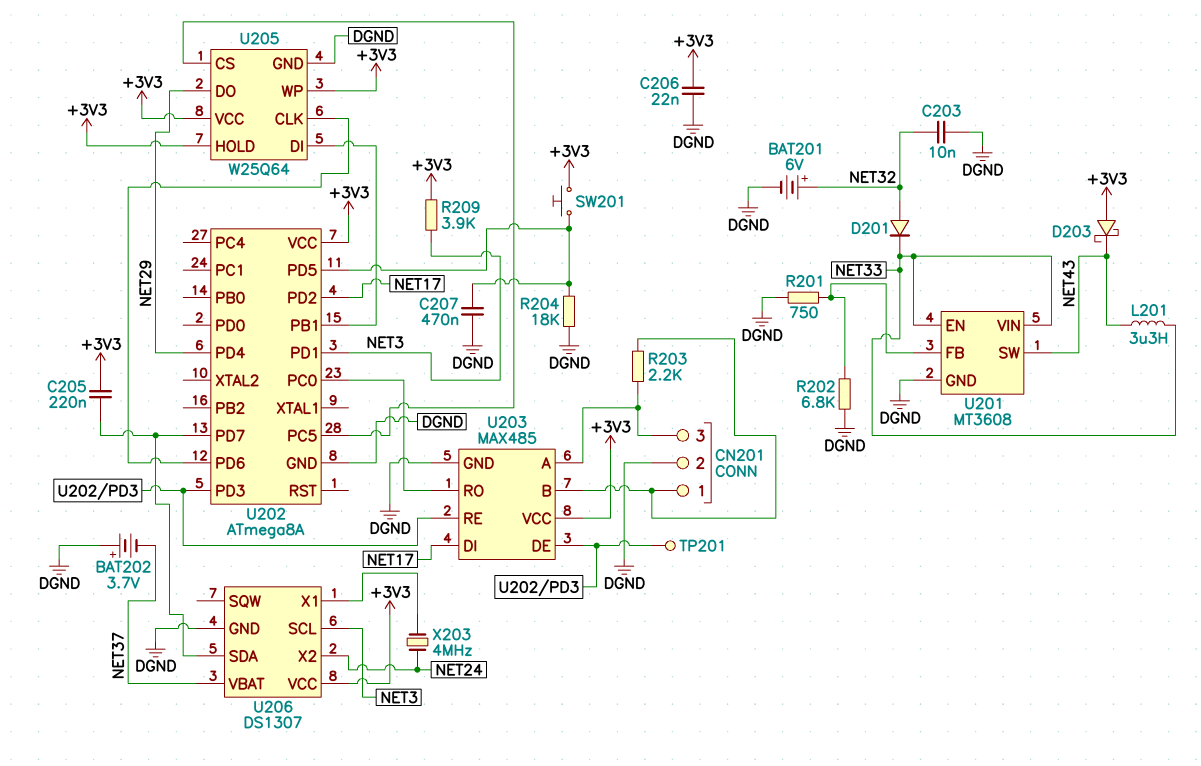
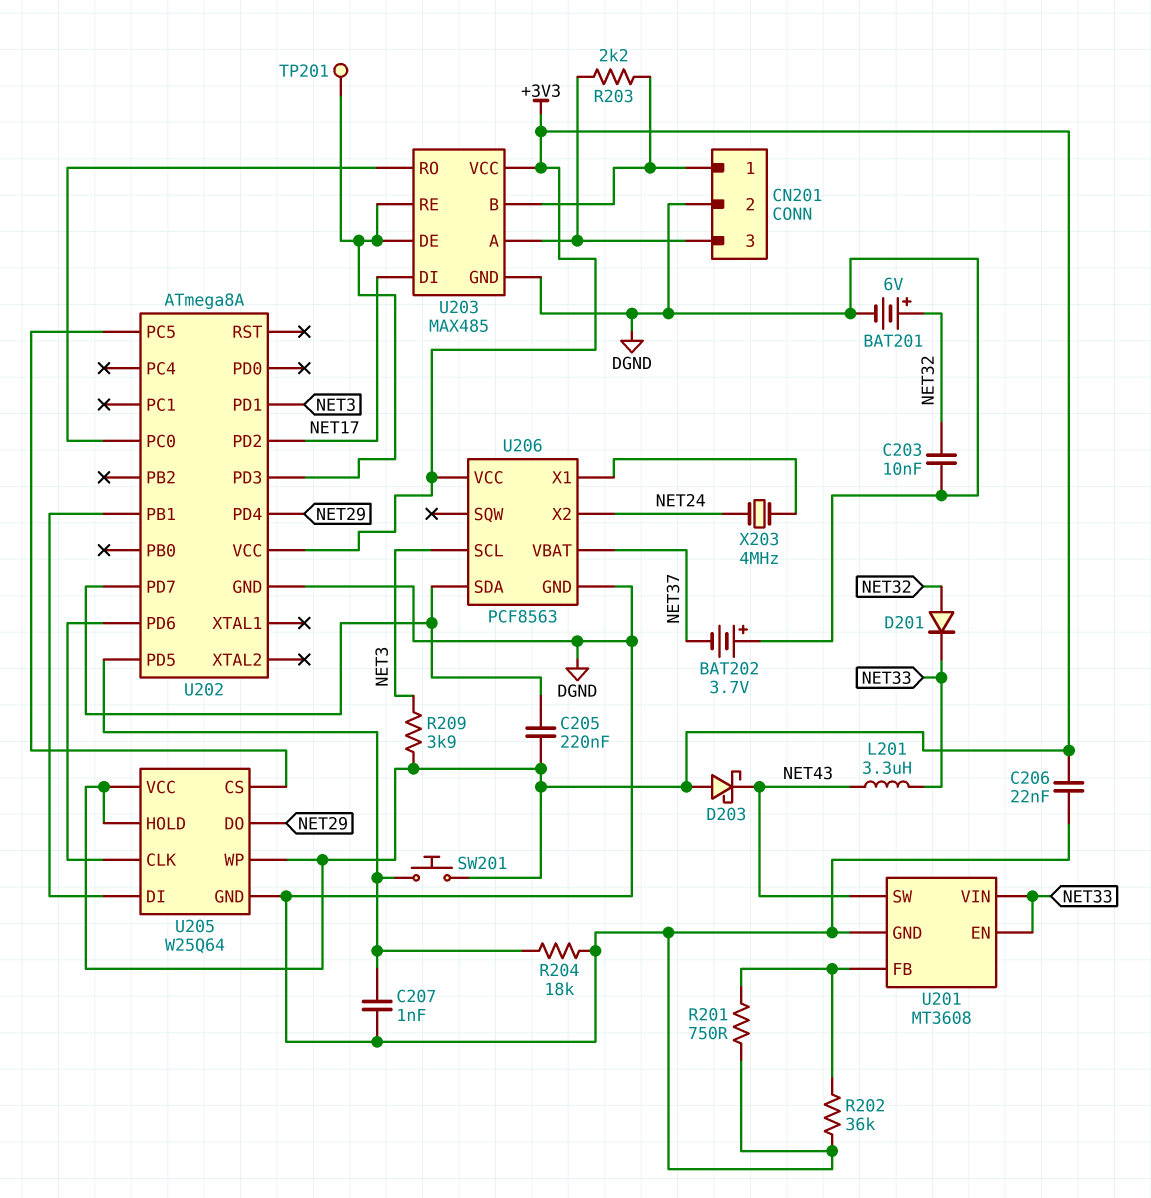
C207: 470nF (DGND, U202/PD5) -> 1nF (DGND, U202/PD5)
R202: 6.8k (DGND, U201/FB) -> 36k (DGND, U201/FB)
U206: DS1307 -> PCF8563

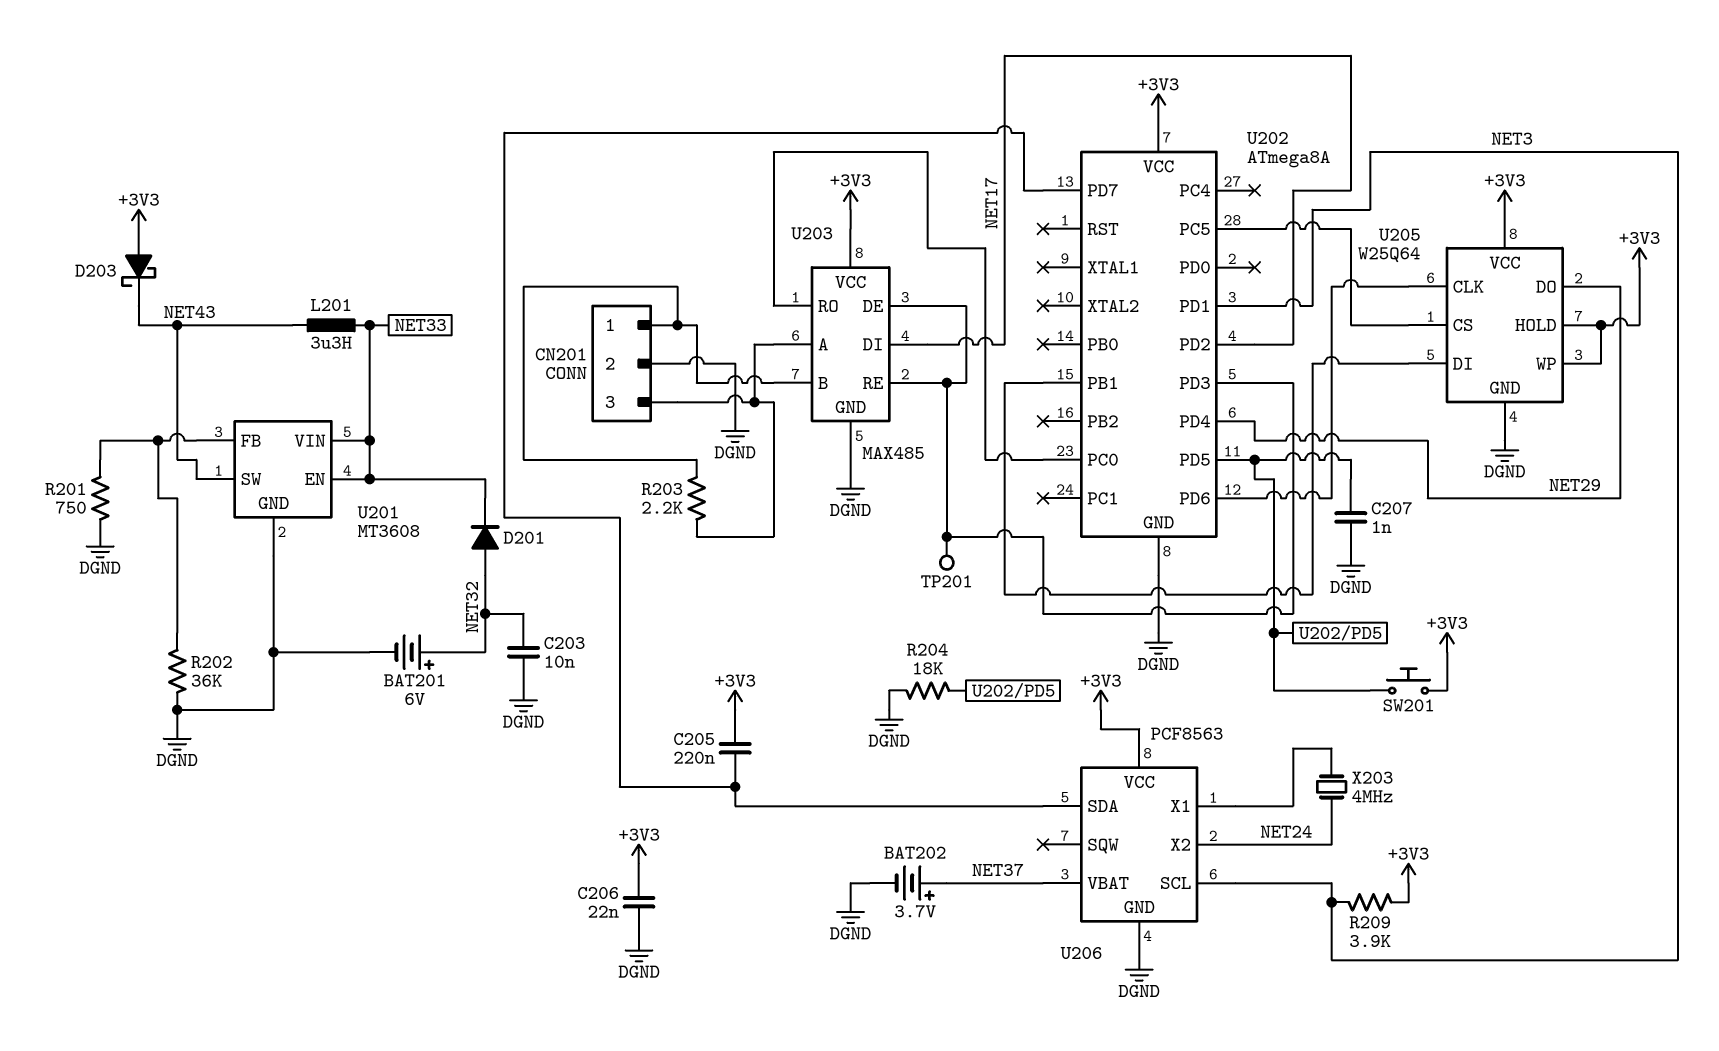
BAT202: 3.7V (plus DGND, minus NET37) -> 3.7V (plus NET37, minus DGND)

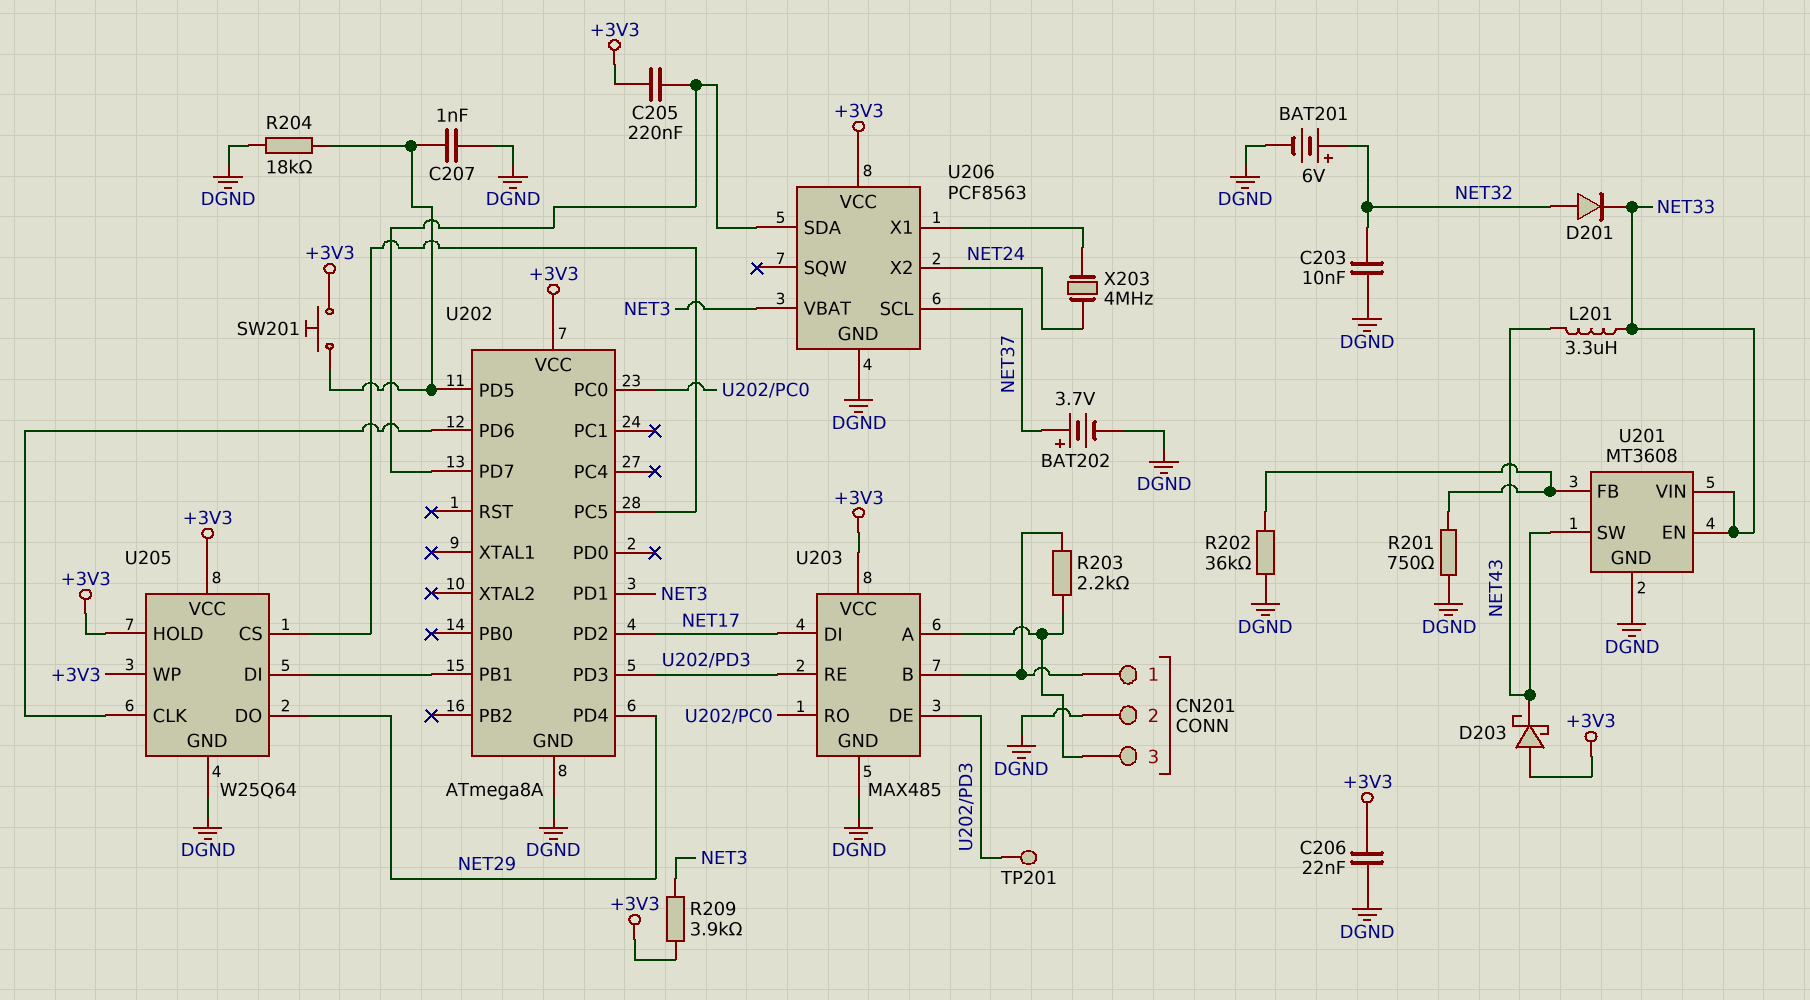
U206 pin SCL: NET3 -> NET37
U206 pin VBAT: NET37 -> NET3

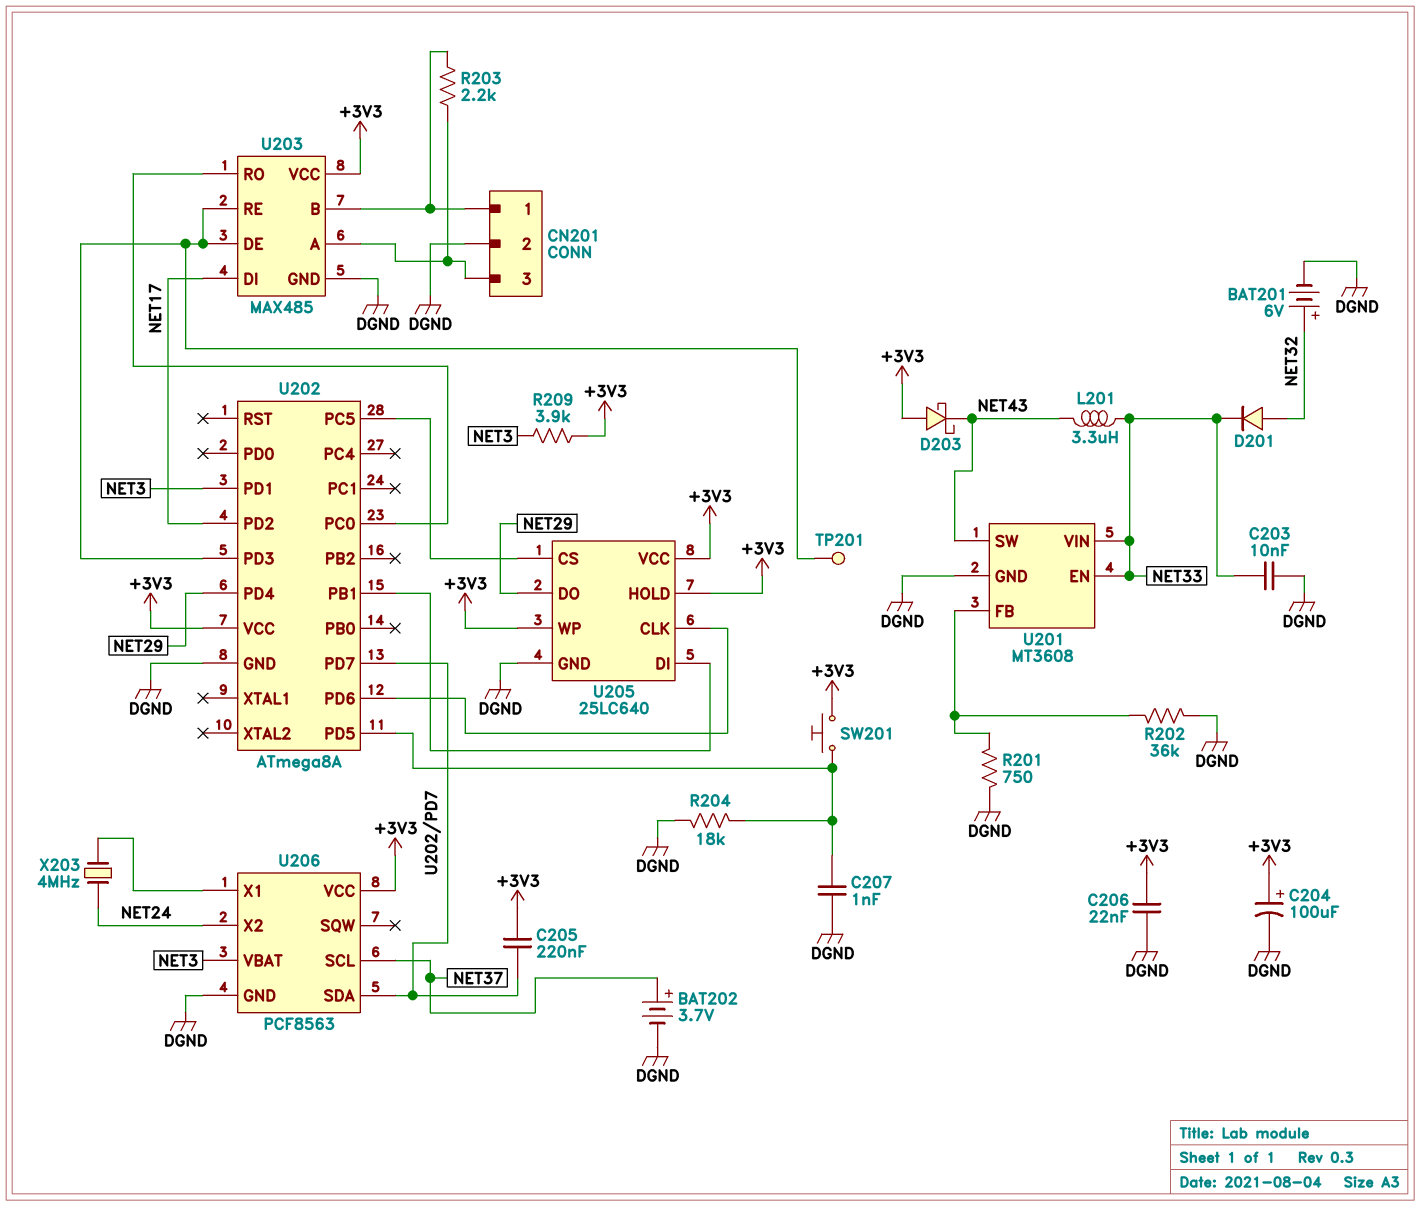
C203: 10nF (DGND, NET32) -> 10nF (DGND, NET33)
C204: none -> 100uF (plus +3V3, minus DGND)
U205: W25Q64 -> 25LC640

